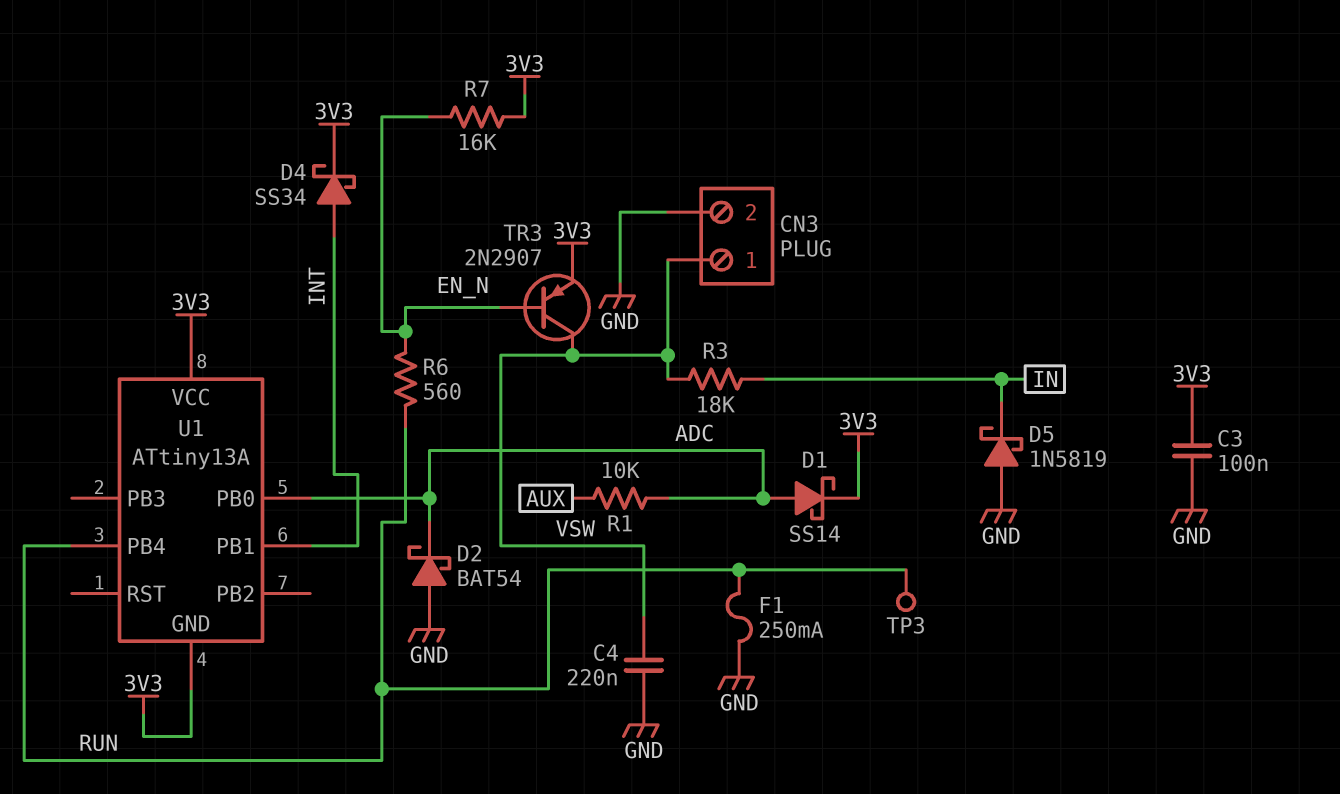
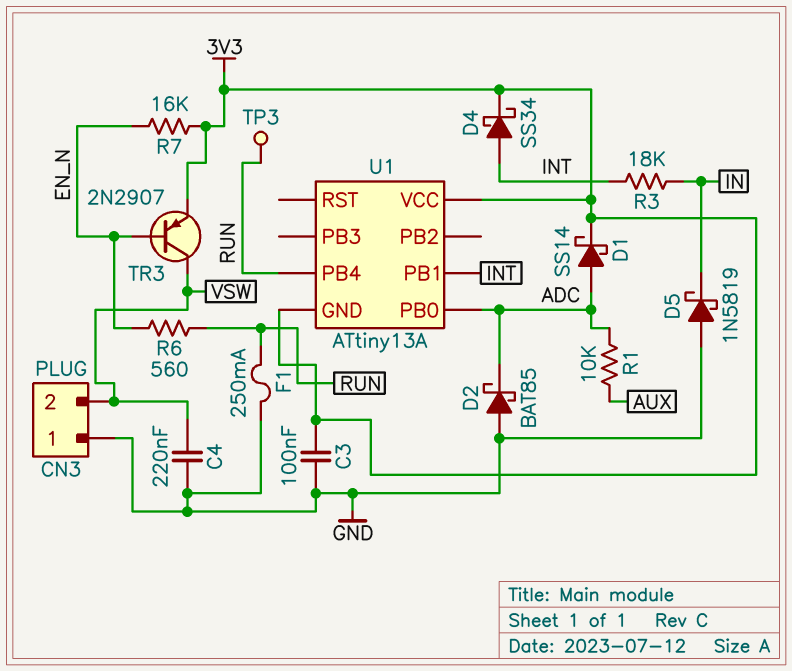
CN3 pin 1: VSW -> GND
CN3 pin 2: GND -> VSW
D2: schottky BAT54 (A GND, K ADC) -> schottky BAT85 (A GND, K ADC)
R3: 18k (IN, VSW) -> 18k (IN, INT)

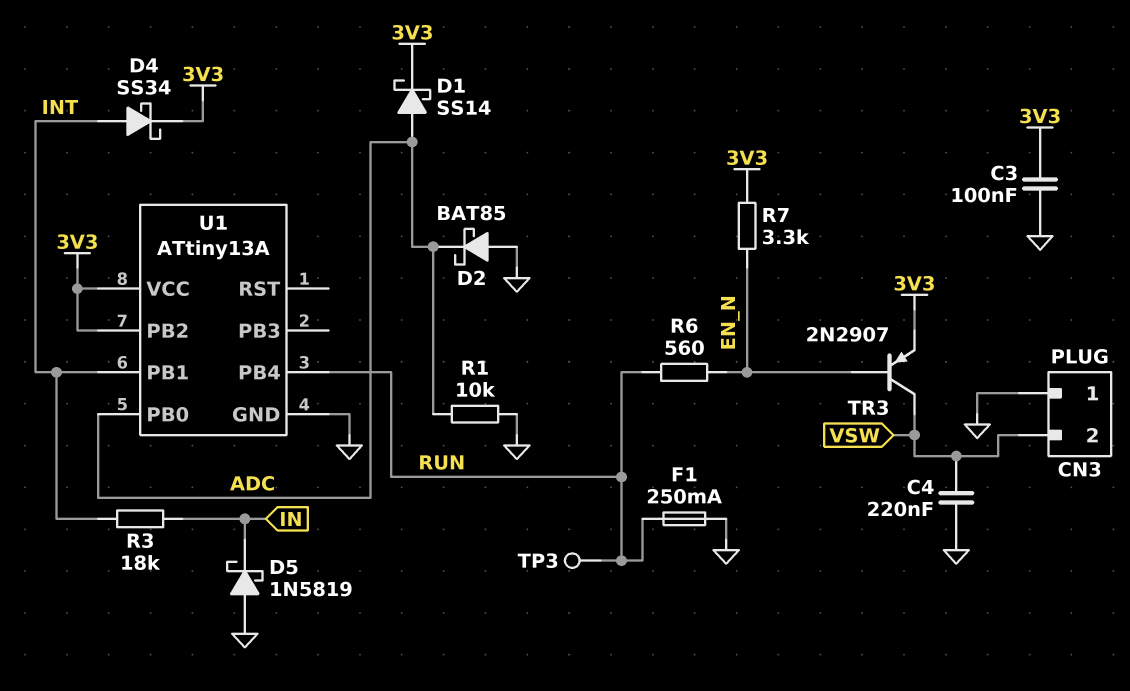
R1: 10k (ADC, AUX) -> 10k (ADC, GND)
R7: 16k (3V3, EN_N) -> 3.3k (3V3, EN_N)
U1 pin GND: 3V3 -> GND
U1 pin PB2: none -> 3V3

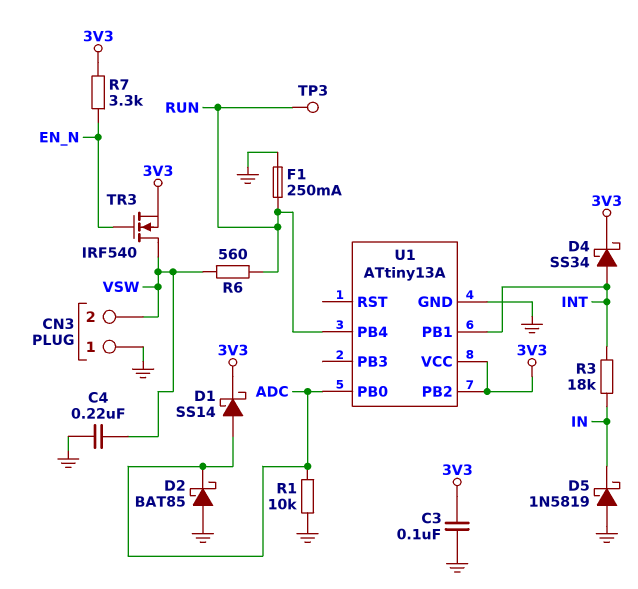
R6: 560 (EN_N, RUN) -> 560 (RUN, VSW)
TR3: PNP 2N2907 (B EN_N, C VSW, E 3V3) -> NMOS IRF540 (G EN_N, D VSW, S 3V3)

